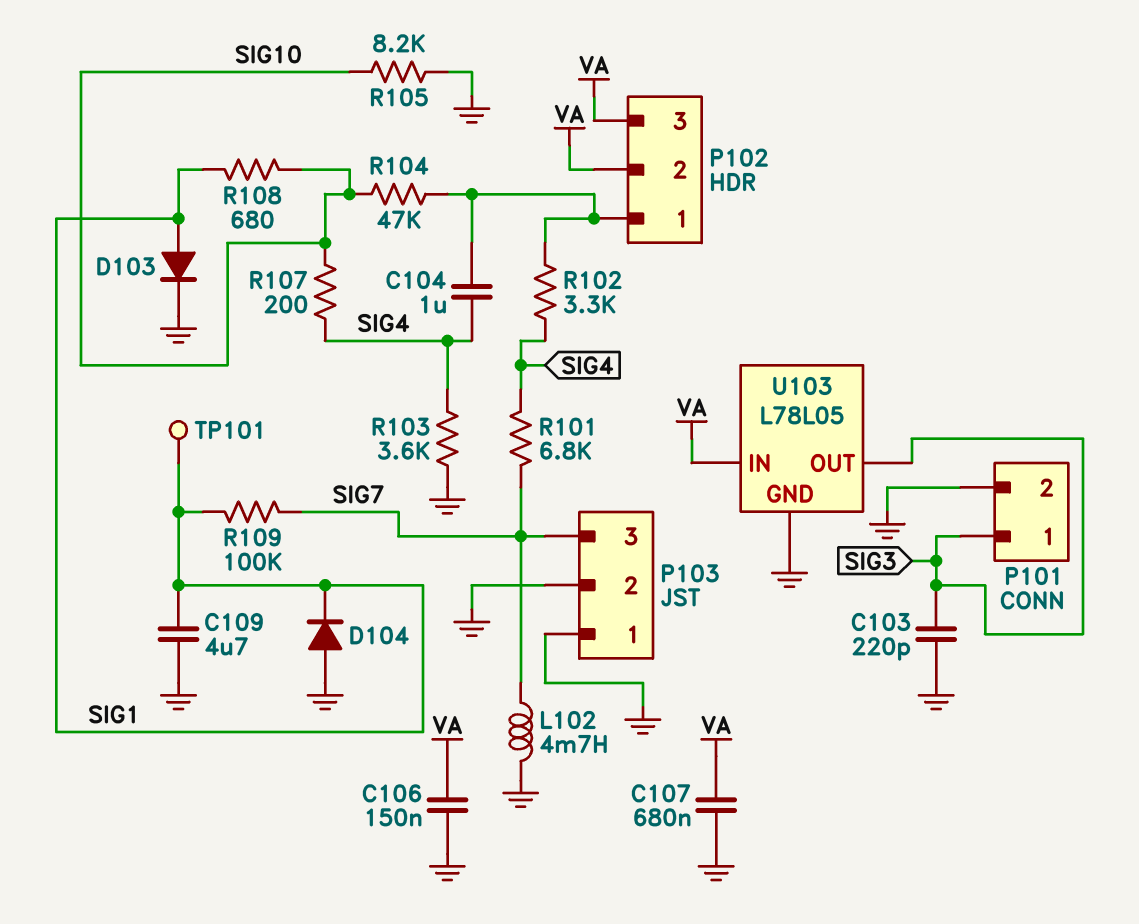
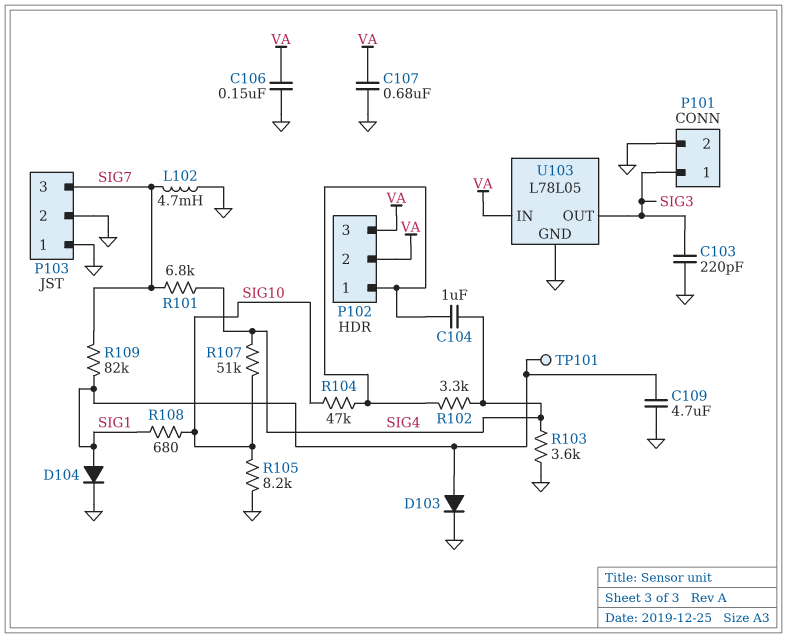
D104: diode (A GND, K SIG1) -> diode (A SIG1, K GND)
R107: 200 (SIG4, SIG10) -> 51k (SIG4, SIG10)
R109: 100k (SIG1, SIG7) -> 82k (SIG1, SIG7)

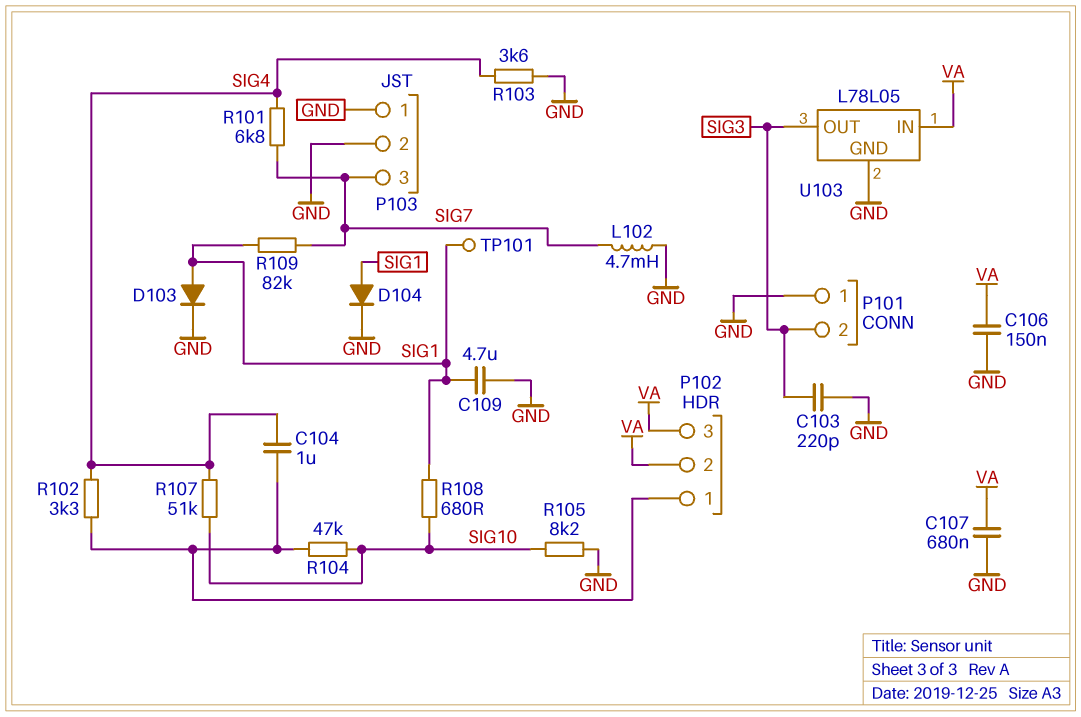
P101 pin 1: SIG3 -> GND
P101 pin 2: GND -> SIG3

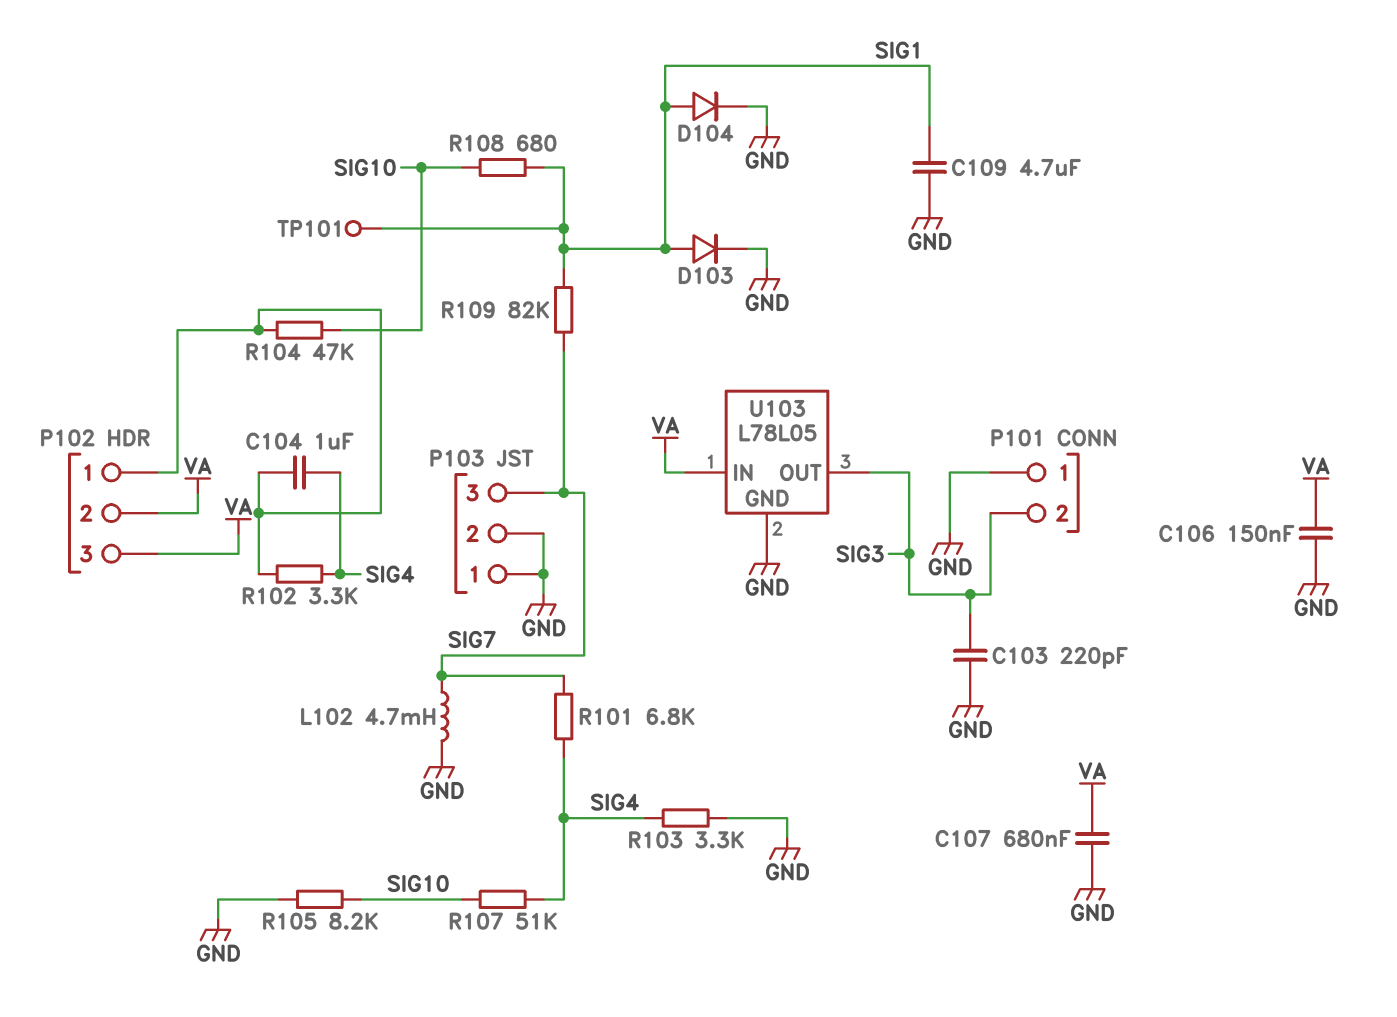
R103: 3.6k (GND, SIG4) -> 3.3k (GND, SIG4)

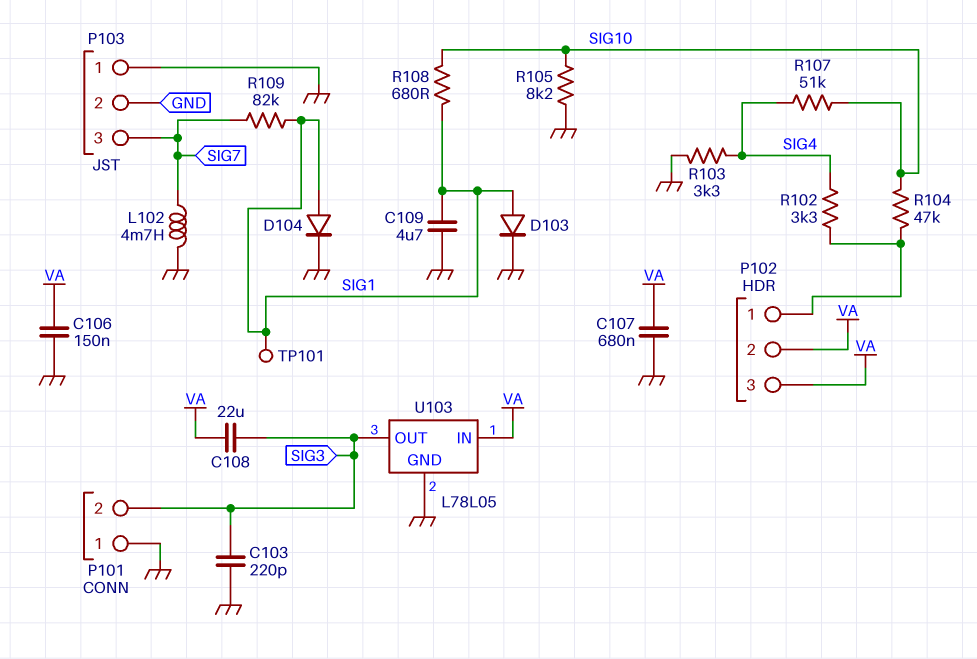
C104: 1uF (P102/1, SIG4) -> none
C108: none -> 22uF (SIG3, VA)
R101: 6.8k (SIG4, SIG7) -> none

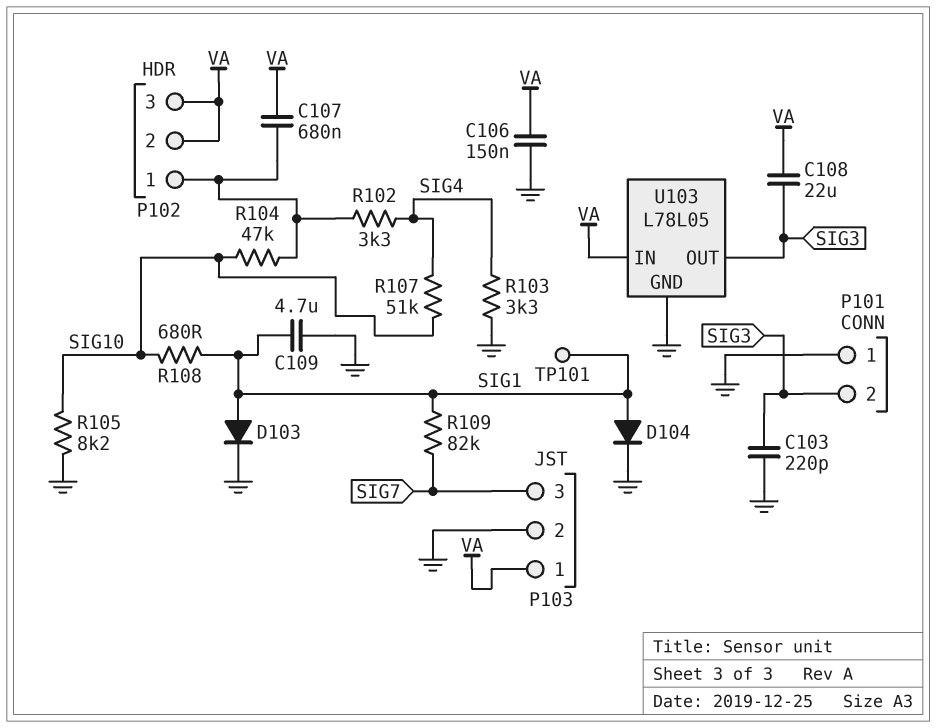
C107: 680nF (GND, VA) -> 680nF (P102/1, VA)
L102: 4.7mH (GND, SIG7) -> none
P103 pin 1: GND -> VA

